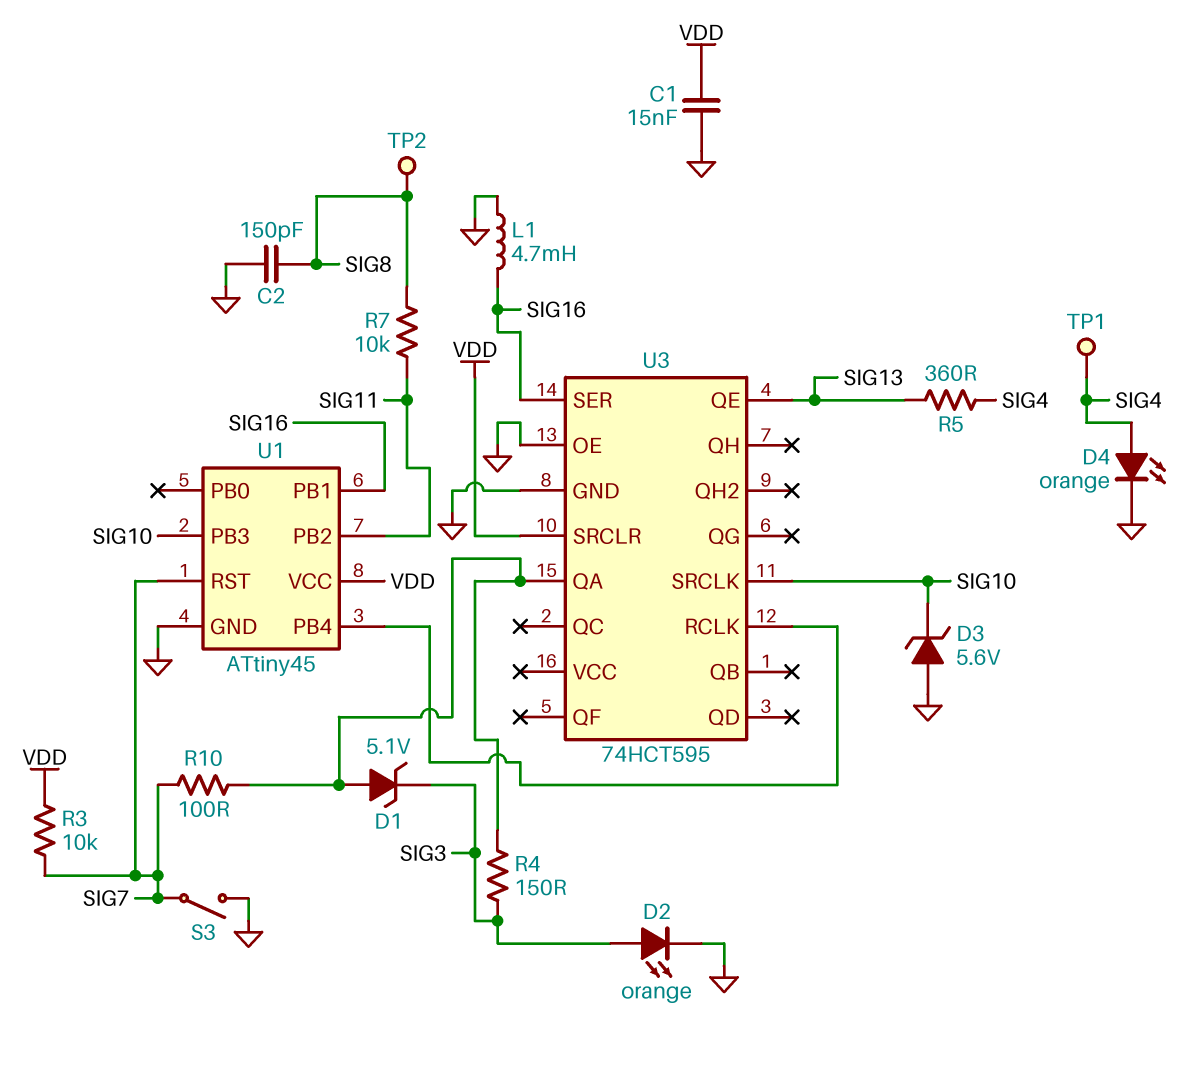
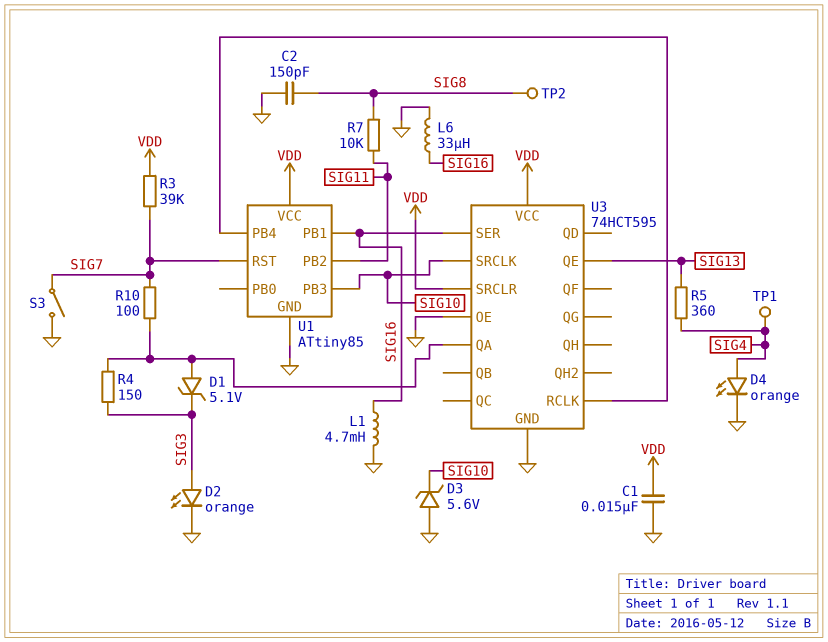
L6: none -> 33uH (GND, SIG16)
R3: 10k (SIG7, VDD) -> 39k (SIG7, VDD)
U1: ATtiny45 -> ATtiny85
U3 pin VCC: none -> VDD

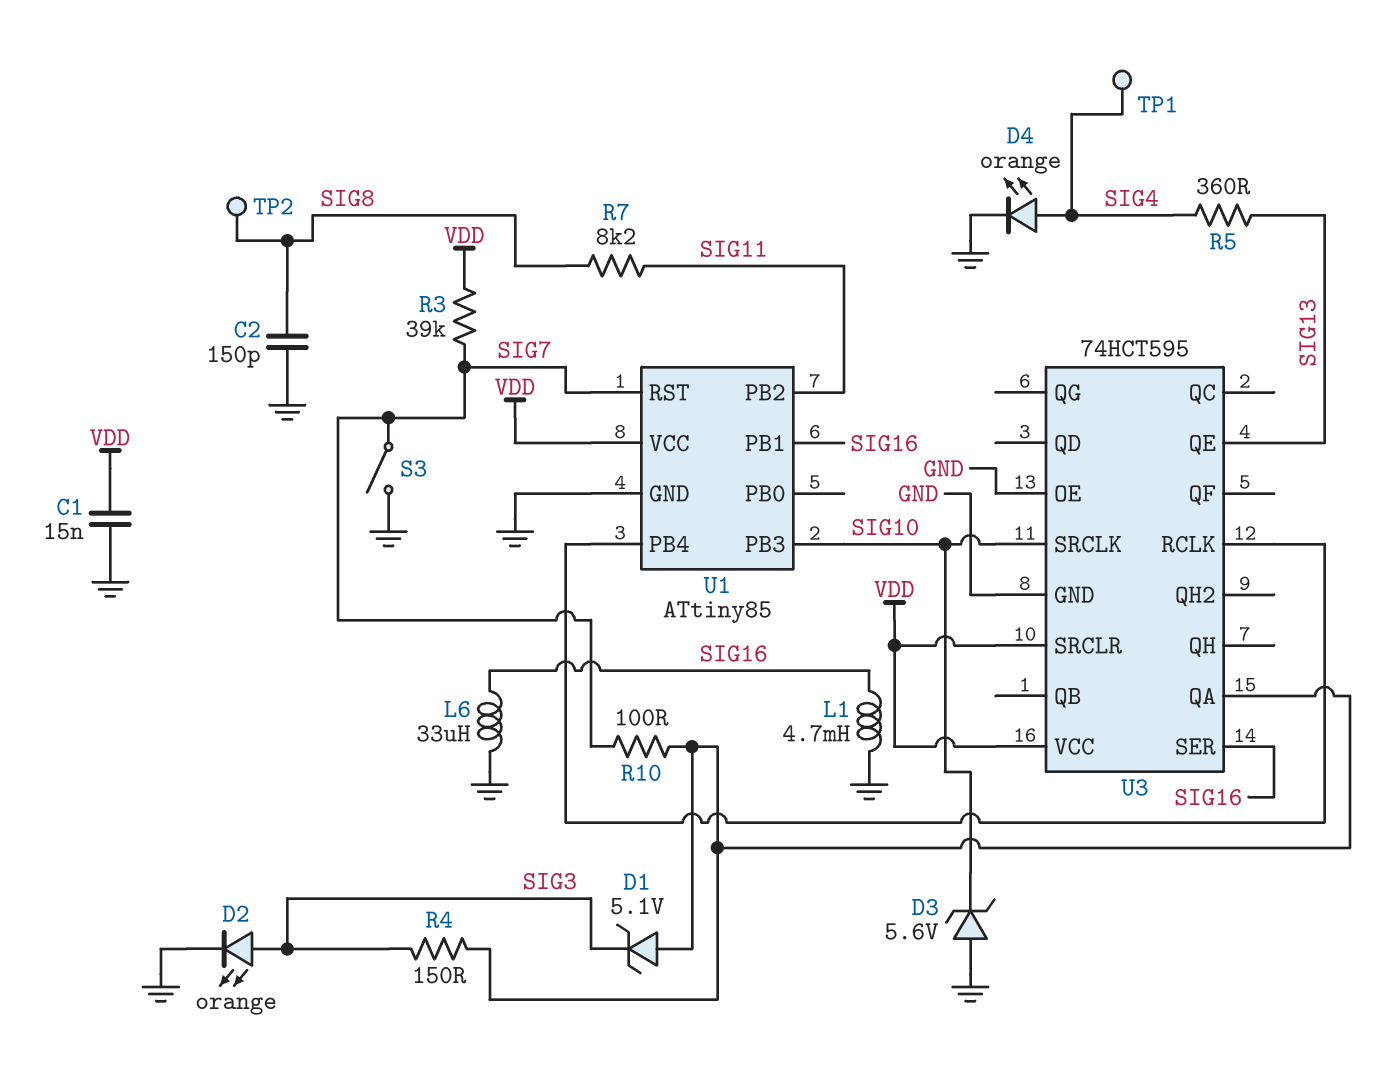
R7: 10k (SIG8, SIG11) -> 8.2k (SIG8, SIG11)

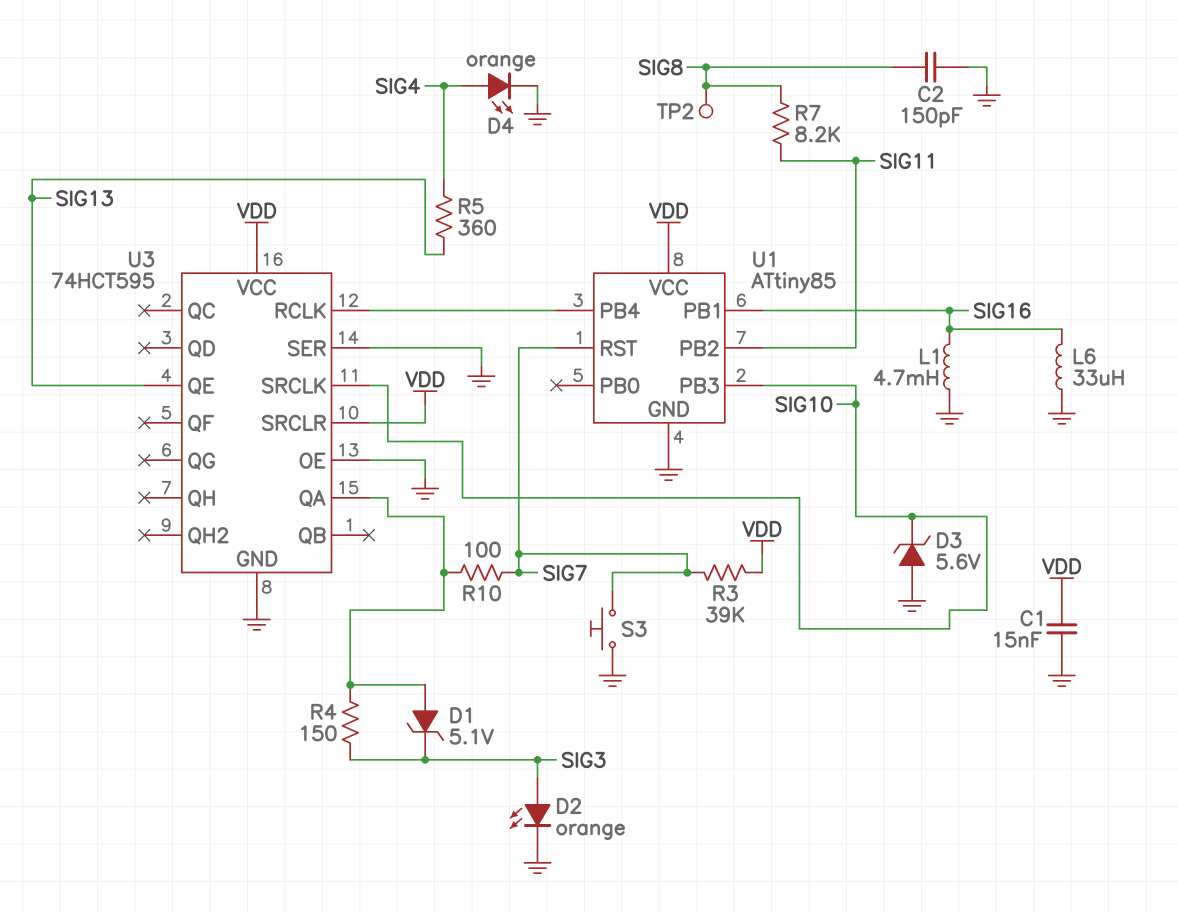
S3: switch (GND, SIG7) -> button (GND, SIG7)
TP1: test point (SIG4) -> none
U3 pin SER: SIG16 -> GND

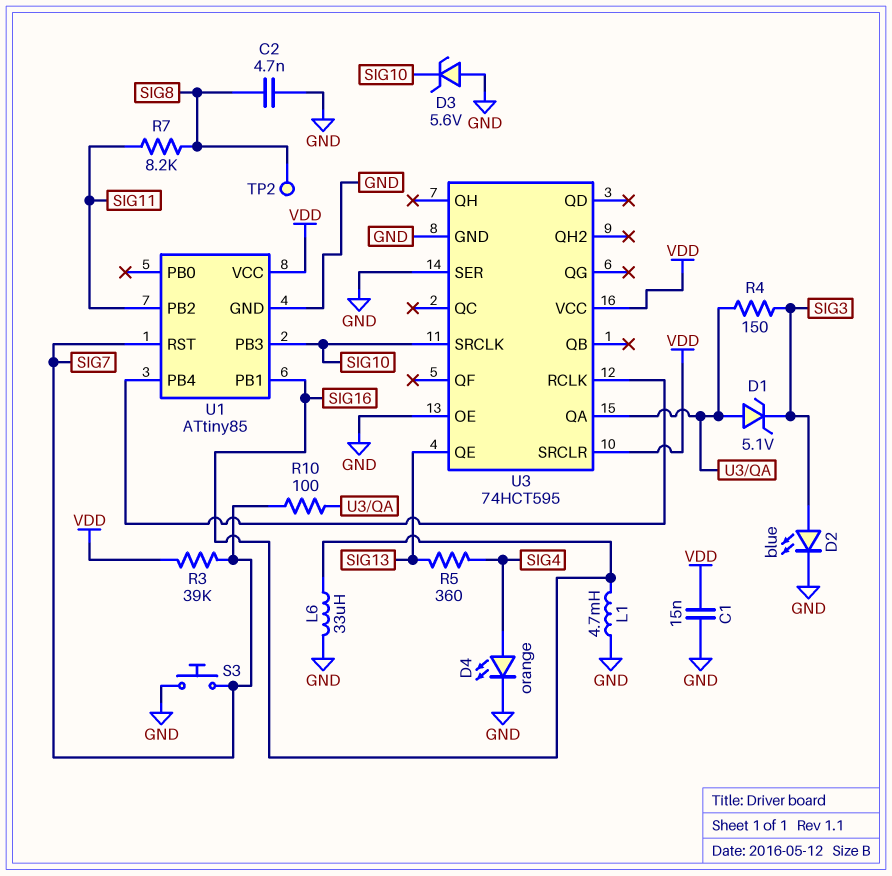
C2: 150pF (GND, SIG8) -> 4.7nF (GND, SIG8)
D2: LED orange (A SIG3, K GND) -> LED blue (A SIG3, K GND)

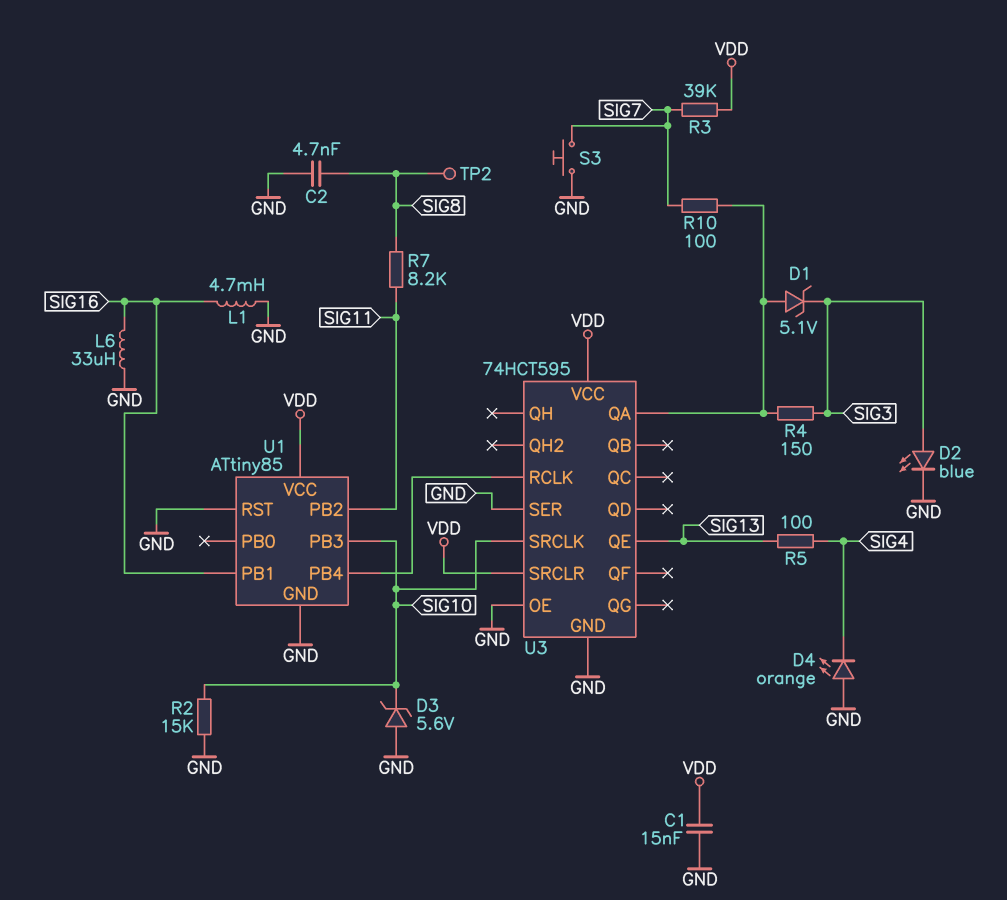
D4: LED orange (A SIG4, K GND) -> LED orange (A GND, K SIG4)
R2: none -> 15k (GND, SIG10)
R5: 360 (SIG4, SIG13) -> 100 (SIG4, SIG13)
U1 pin RST: SIG7 -> GND

